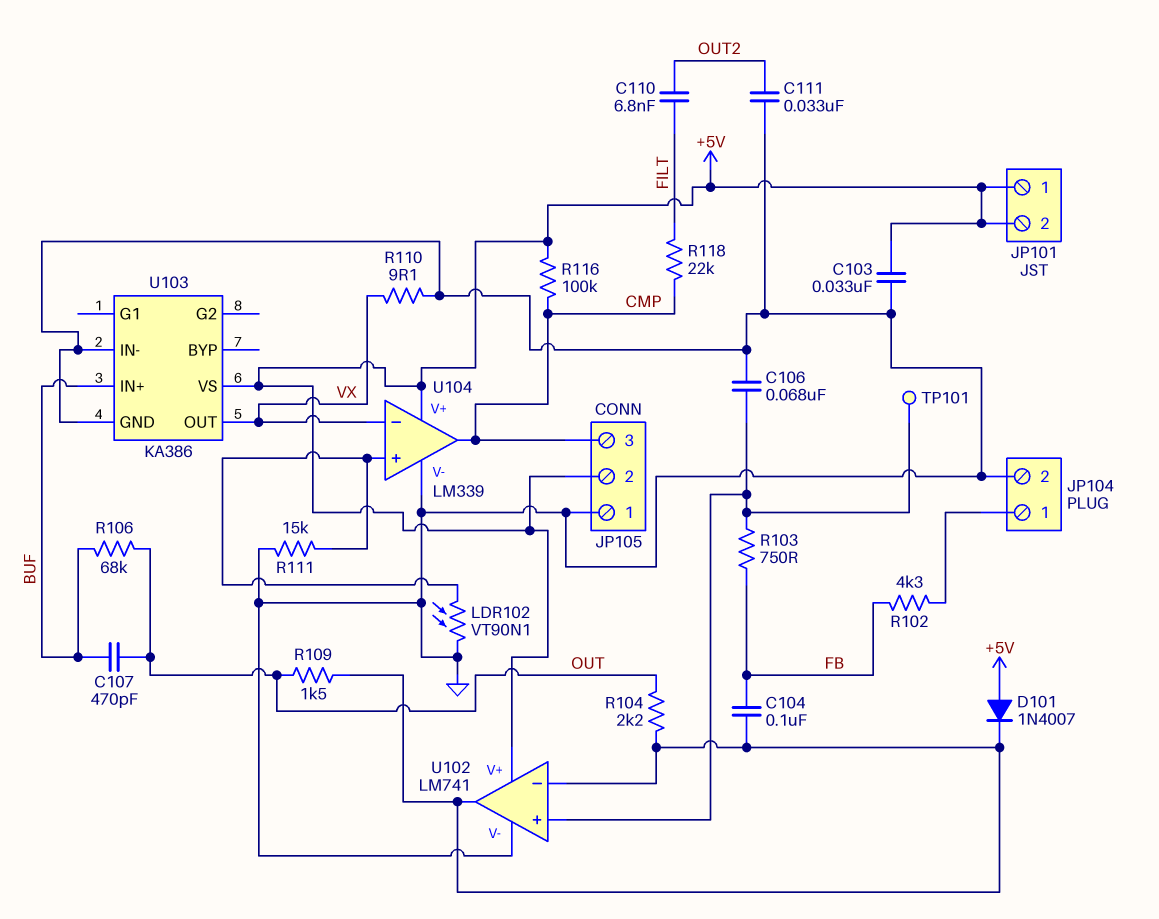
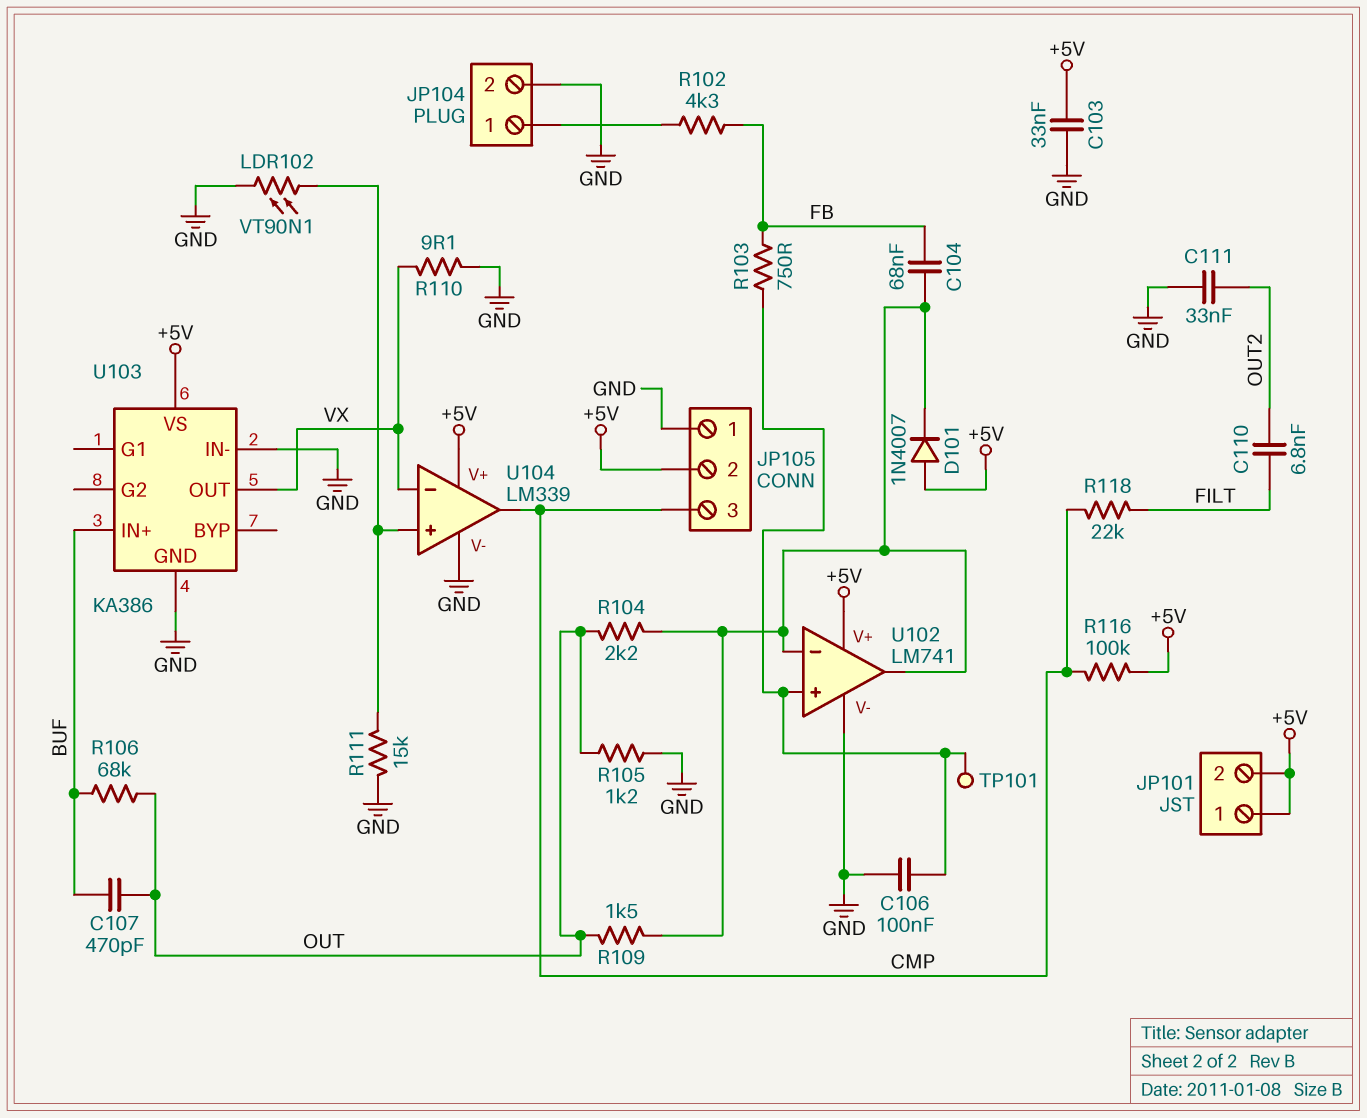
C104: 100nF (FB, U102/in-) -> 68nF (FB, U102/in-)
C106: 68nF (GND, U102/in+) -> 100nF (GND, U102/in+)
R105: none -> 1.2k (GND, OUT)

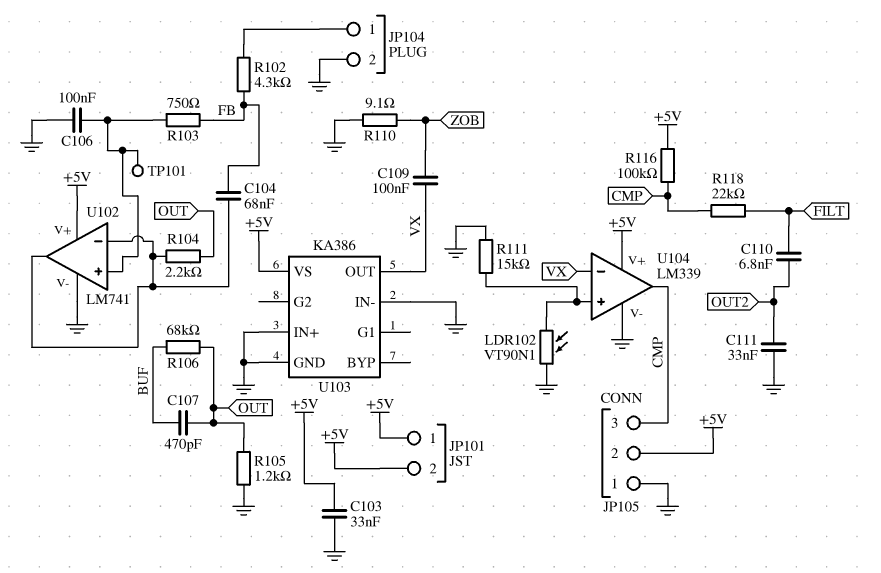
C109: none -> 100nF (VX, ZOB)
D101: diode 1N4007 (A +5V, K U102/in-) -> none
R109: 1.5k (OUT, U102/in-) -> none
R110: 9.1 (GND, VX) -> 9.1 (GND, ZOB)
U103 pin IN+: BUF -> GND

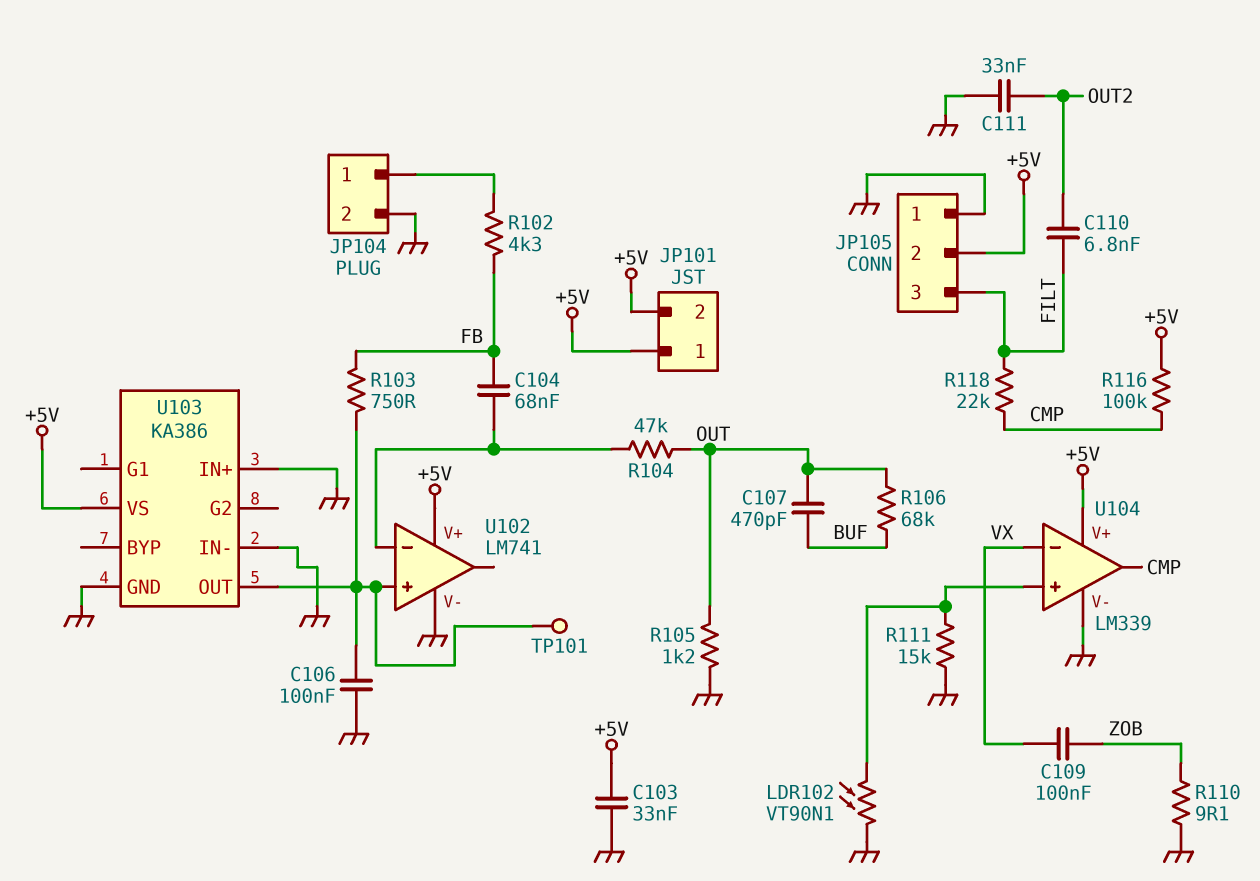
JP105 pin 3: CMP -> FILT
R104: 2.2k (OUT, U102/in-) -> 47k (OUT, U102/in-)
U102 pin out: U102/in- -> none
U103 pin OUT: VX -> U102/in+

